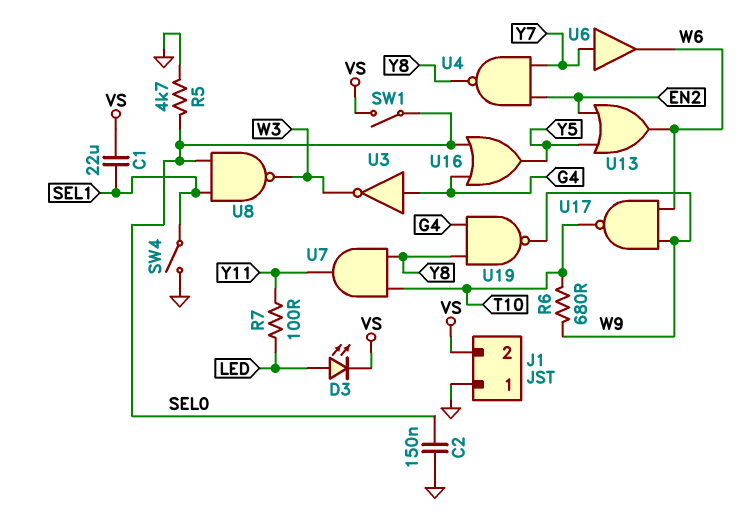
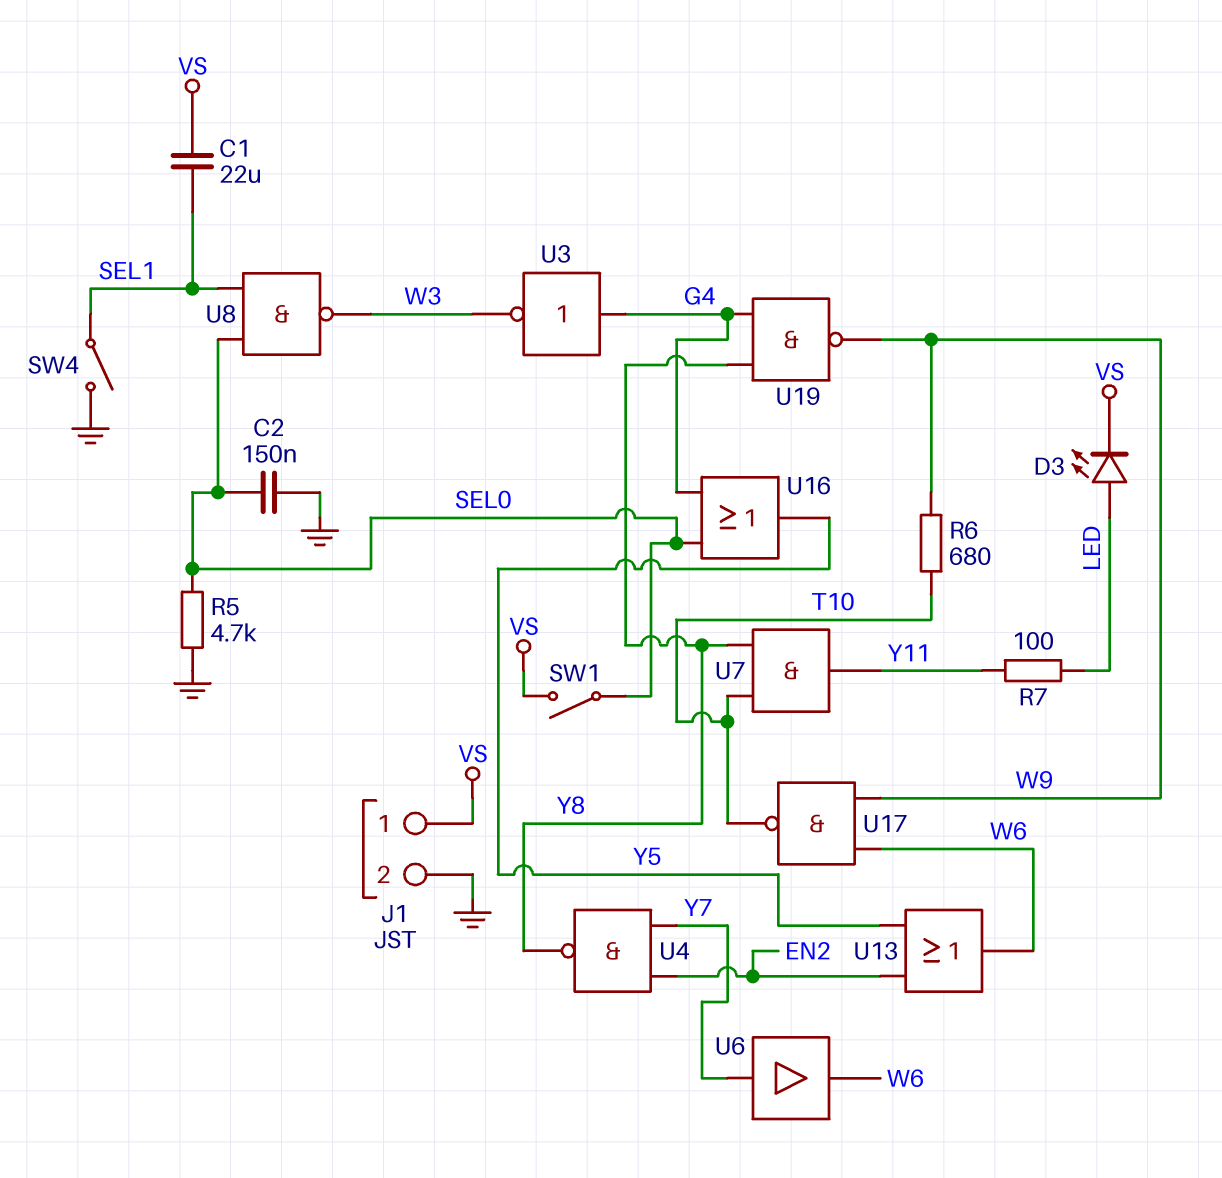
J1 pin 1: GND -> VS
J1 pin 2: VS -> GND

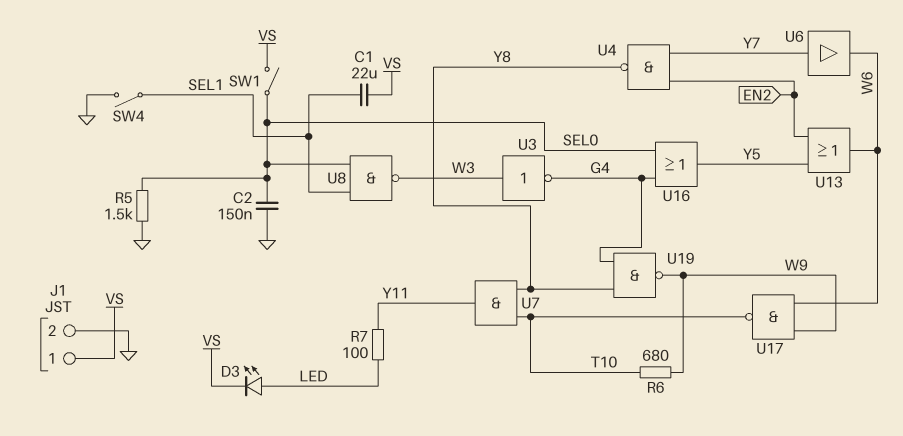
R5: 4.7k (GND, SEL0) -> 1.5k (GND, SEL0)
U3: NOT (in G4, out W3) -> NOT (in W3, out G4)

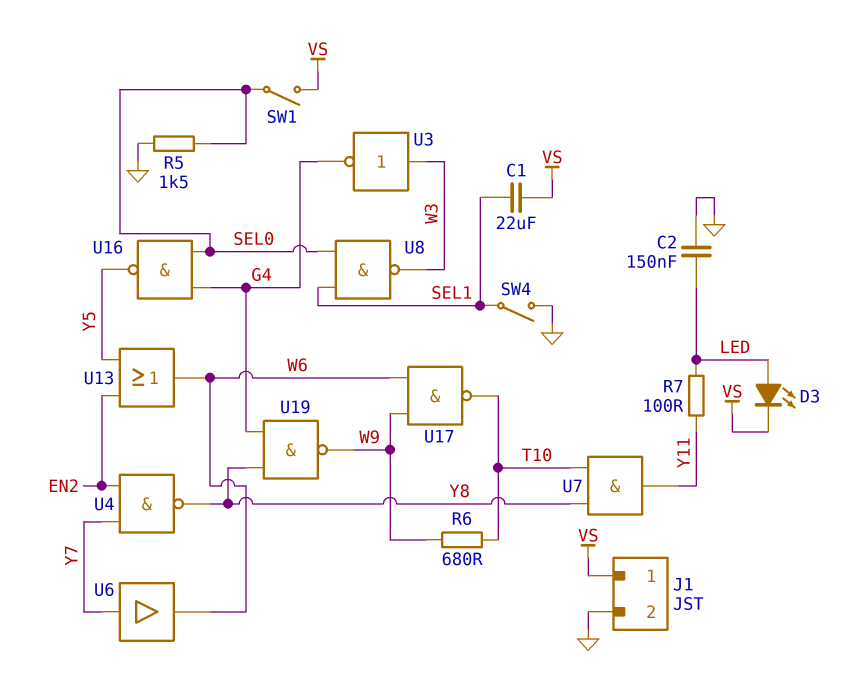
C2: 150nF (GND, SEL0) -> 150nF (GND, LED)
U16: OR (in G4, in SEL0, out Y5) -> NAND (in G4, in SEL0, out Y5)

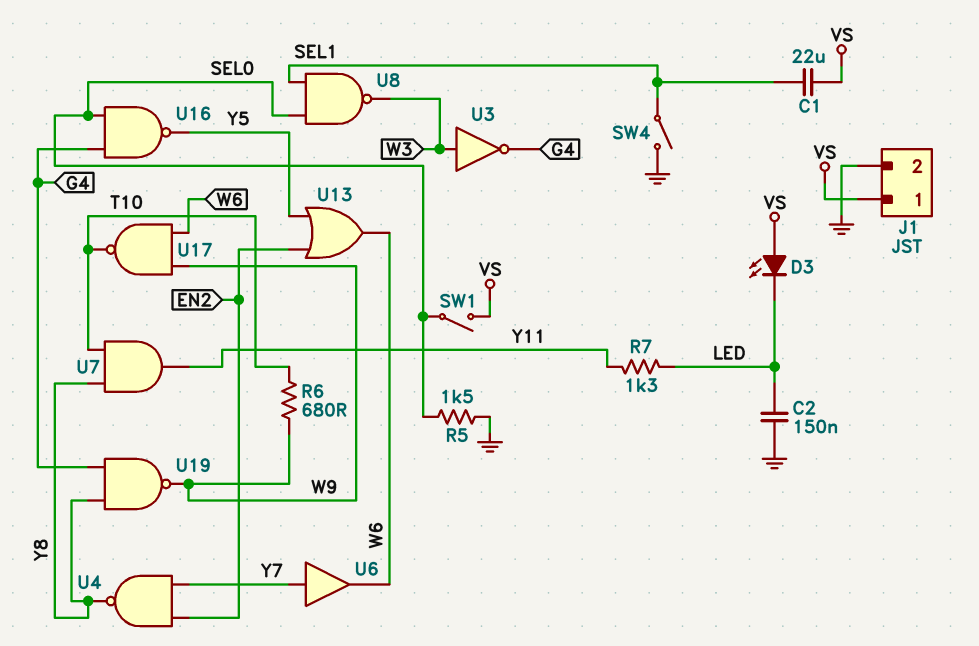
D3: LED (A LED, K VS) -> LED (A VS, K LED)
R7: 100 (LED, Y11) -> 1.3k (LED, Y11)

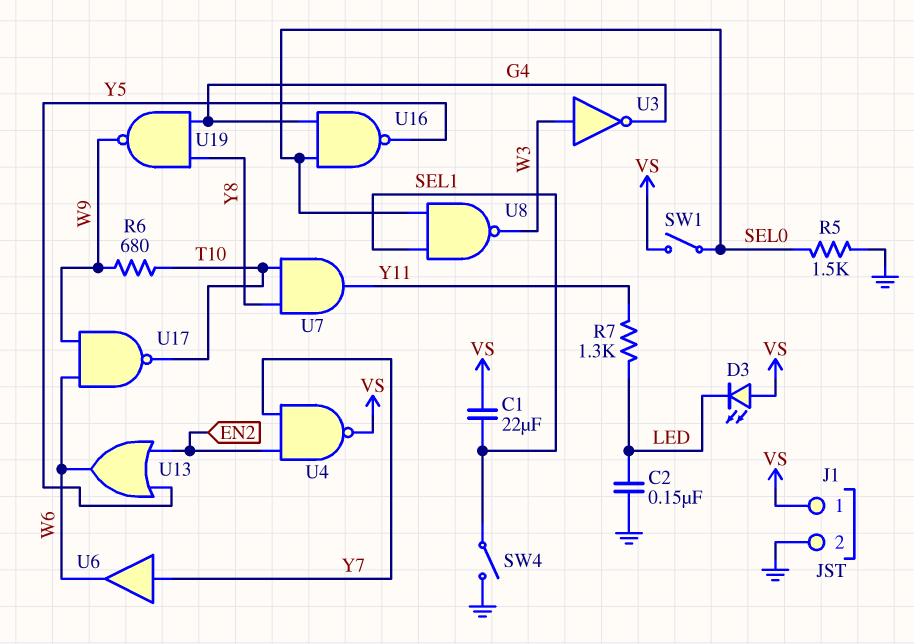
U4: NAND (in EN2, in Y7, out Y8) -> NAND (in EN2, in Y7, out VS)

